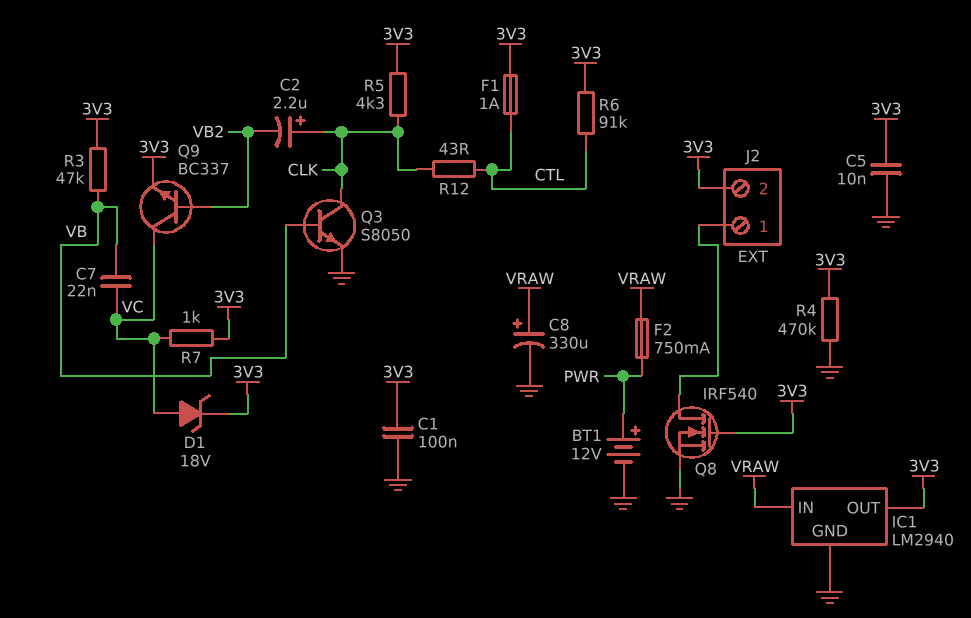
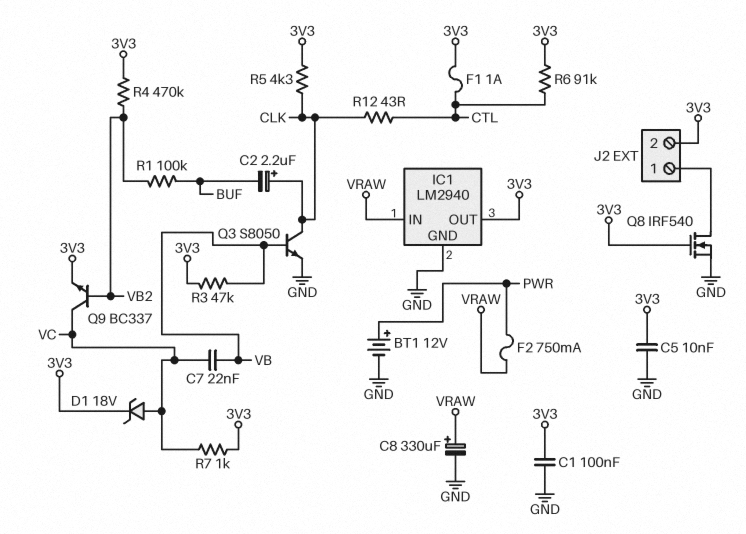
C2: 2.2uF (plus CLK, minus VB2) -> 2.2uF (plus CLK, minus BUF)
R1: none -> 100k (BUF, VB2)
R4: 470k (3V3, GND) -> 470k (3V3, VB2)

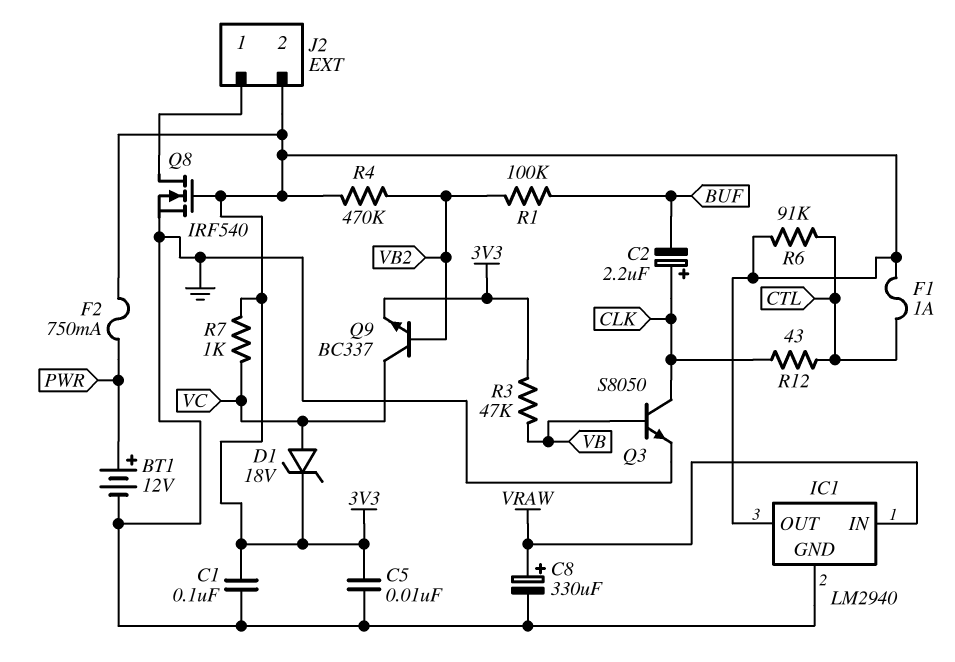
C7: 22nF (VB, VC) -> none
F2: 750mA (PWR, VRAW) -> 750mA (3V3, PWR)
R5: 4.3k (3V3, CLK) -> none

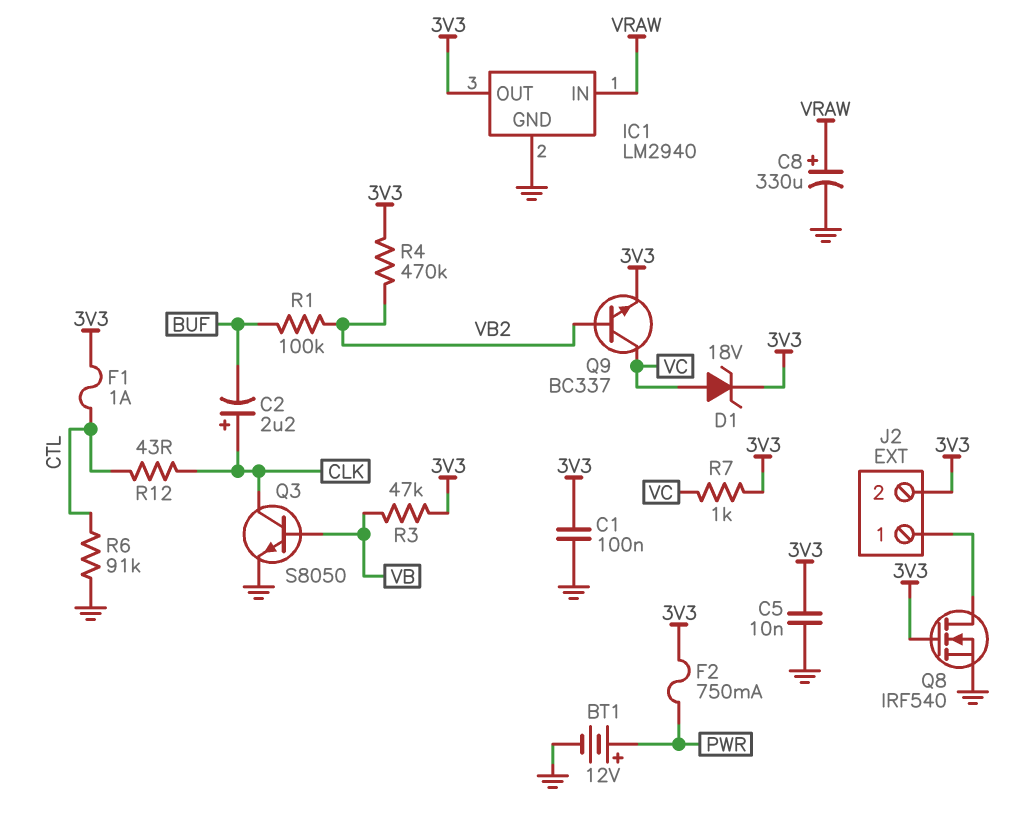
R6: 91k (3V3, CTL) -> 91k (CTL, GND)

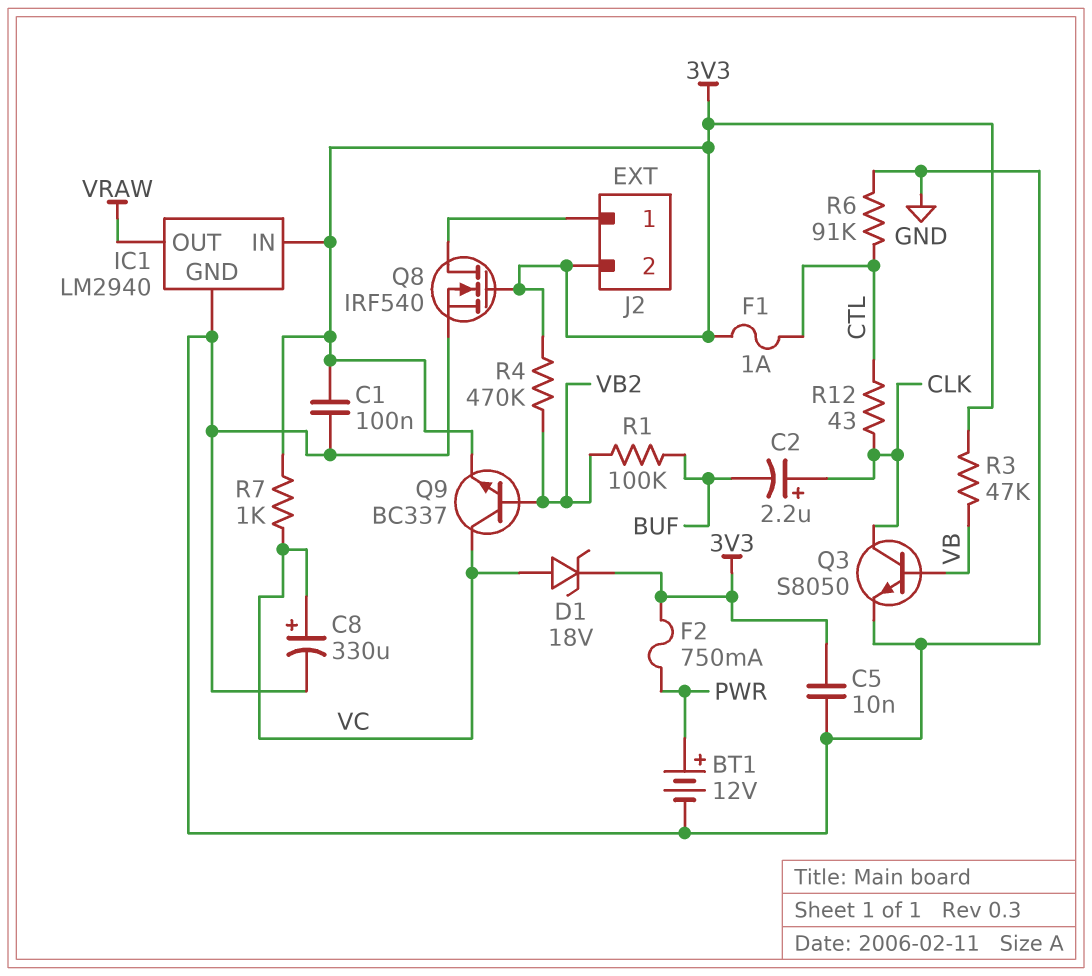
C8: 330uF (plus VRAW, minus GND) -> 330uF (plus VC, minus GND)
IC1 pin IN: VRAW -> 3V3
IC1 pin OUT: 3V3 -> VRAW

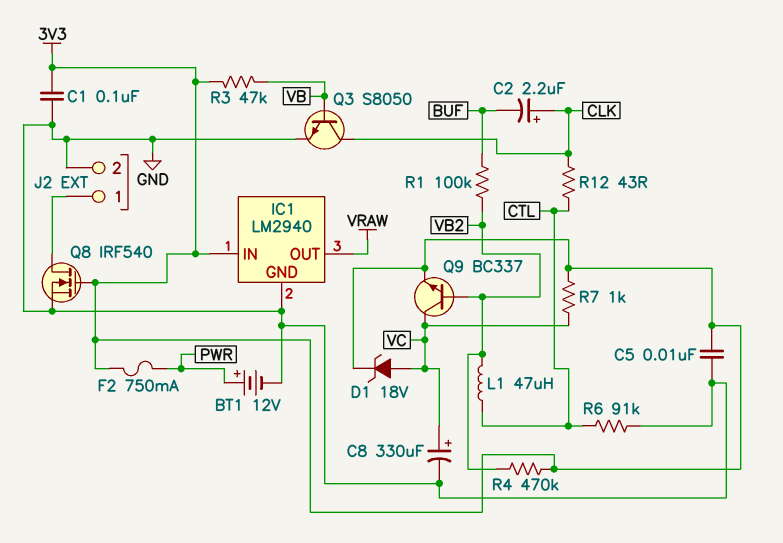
F1: 1A (3V3, CTL) -> none
J2 pin 2: 3V3 -> GND
L1: none -> 47uH (CTL, VB2)

